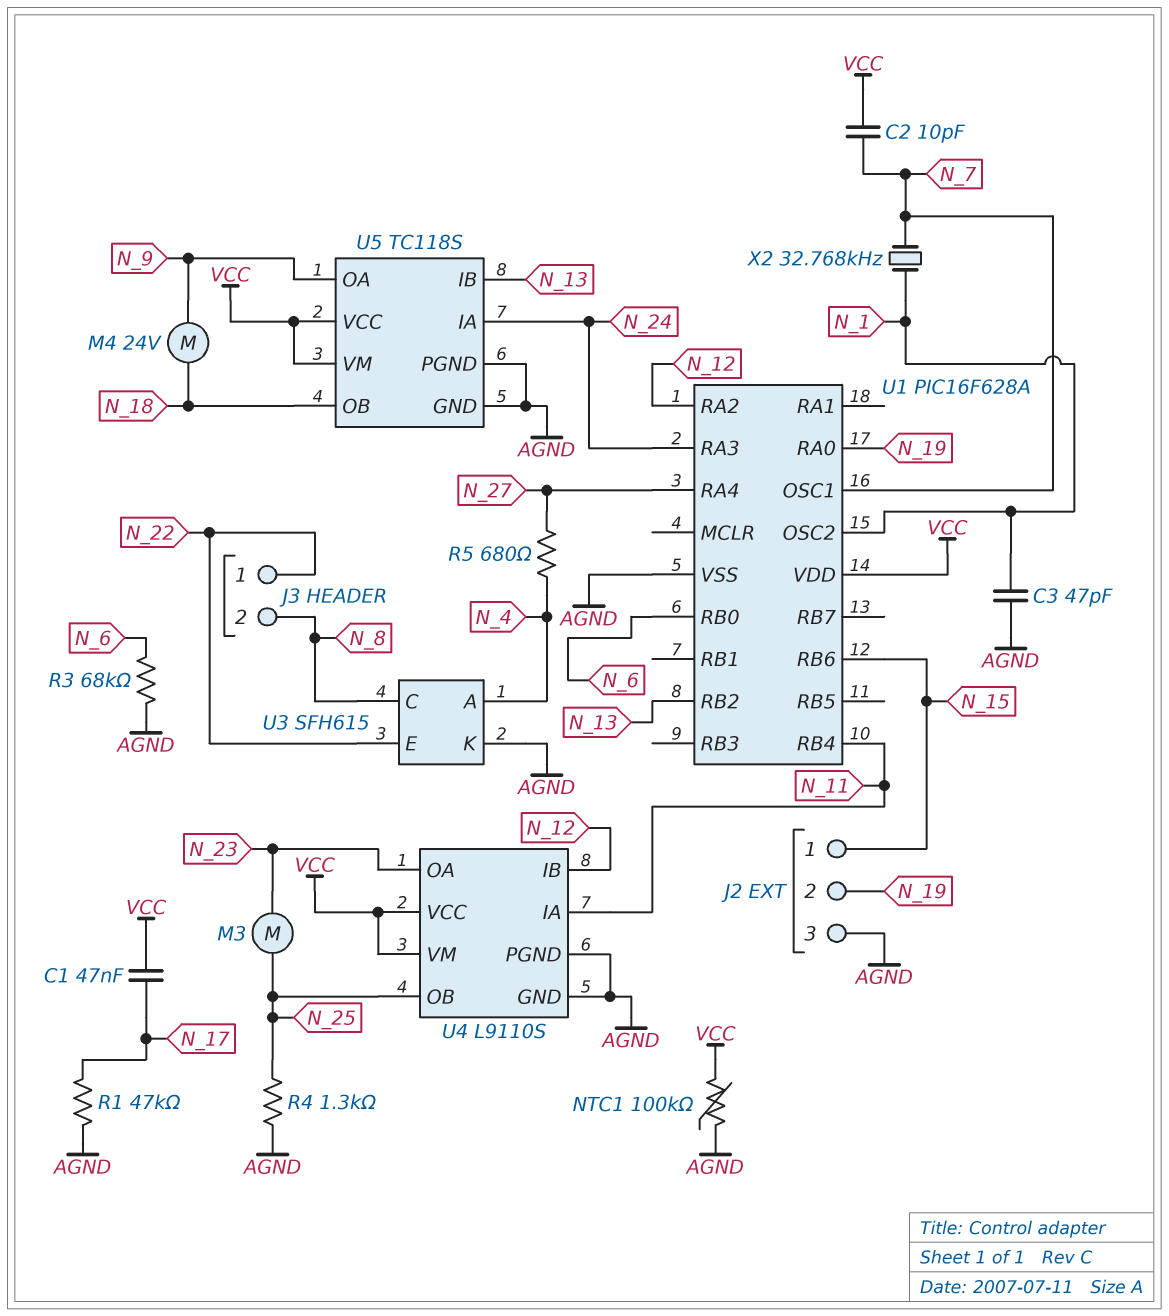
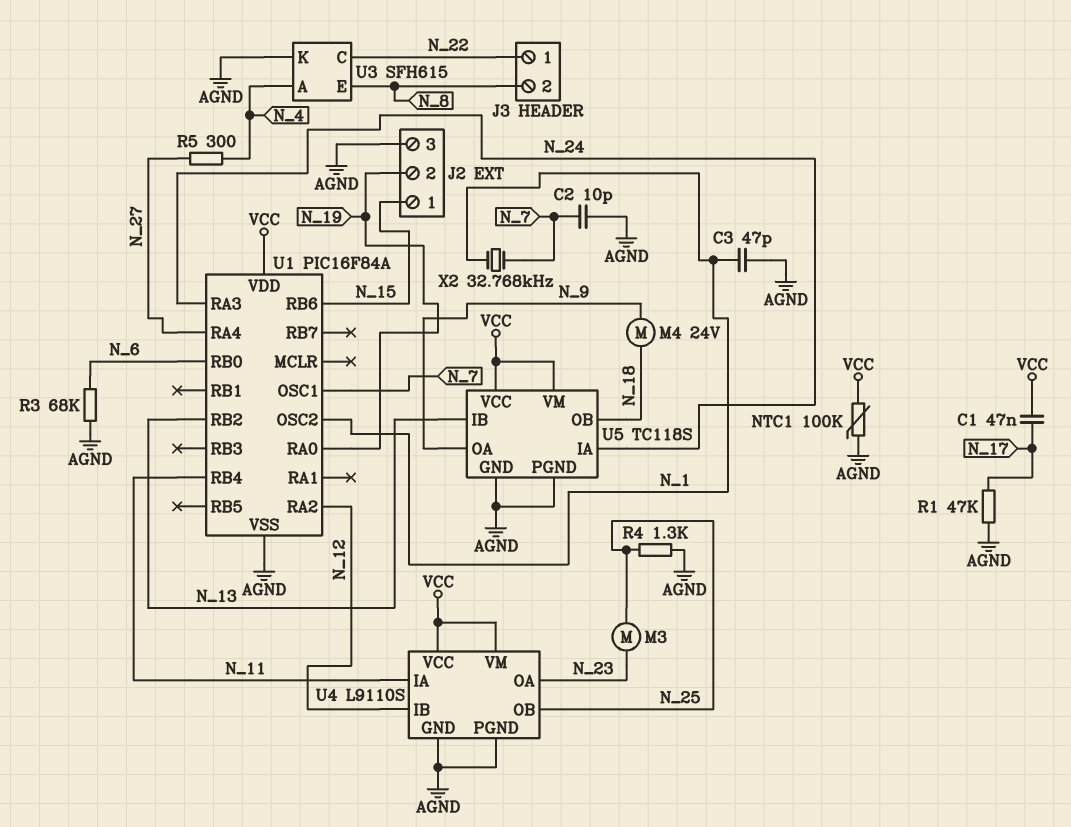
C2: 10pF (N_7, VCC) -> 10pF (AGND, N_7)
R5: 680 (N_4, N_27) -> 300 (N_4, N_27)
U1: PIC16F628A -> PIC16F84A
U3 pin C: N_8 -> N_22
U3 pin E: N_22 -> N_8

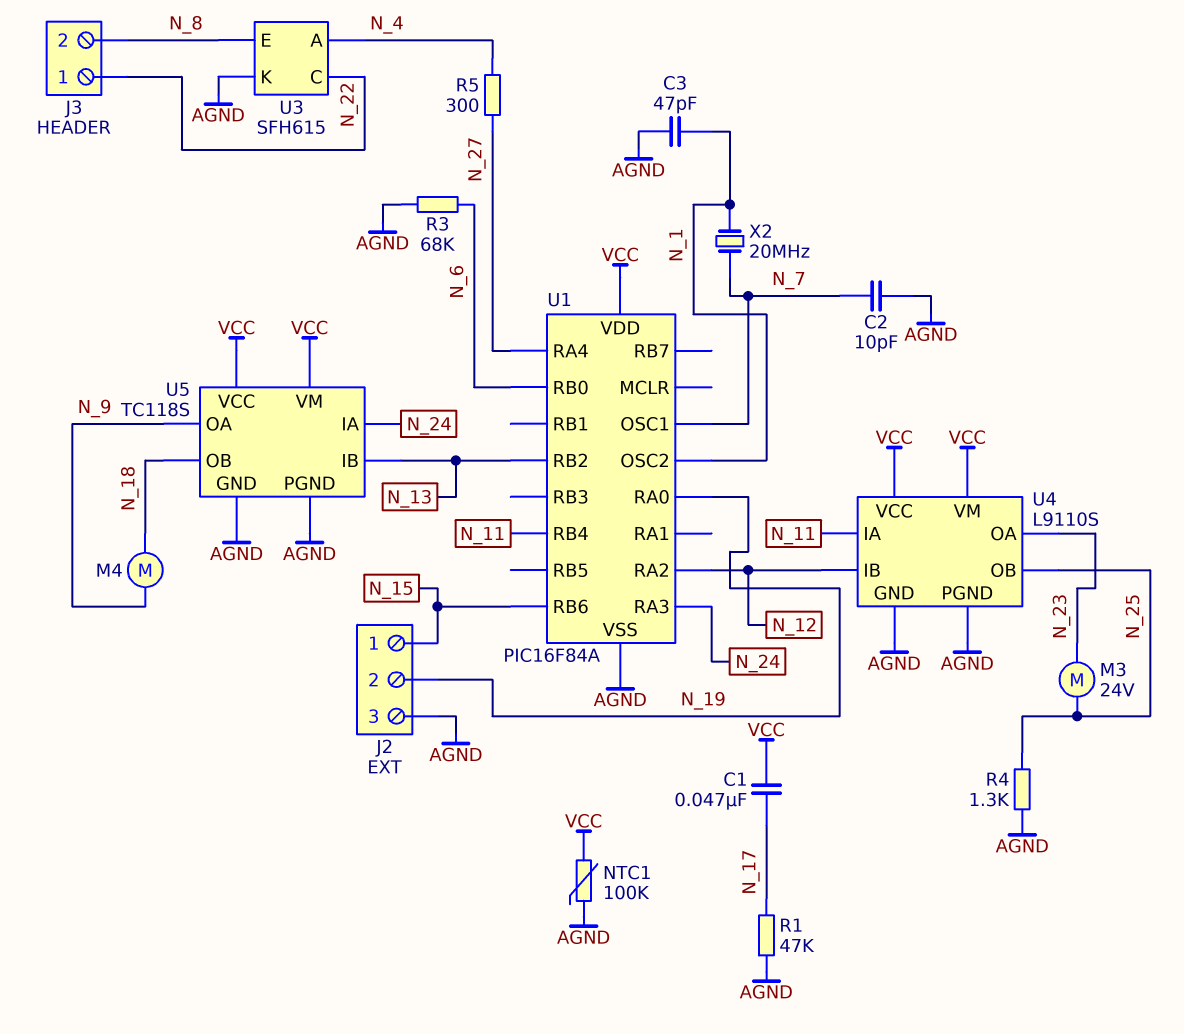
M3: motor (N_23, N_25) -> motor 24V (N_23, N_25)
M4: motor 24V (N_9, N_18) -> motor (N_9, N_18)
X2: 32.768kHz (N_1, N_7) -> 20MHz (N_1, N_7)

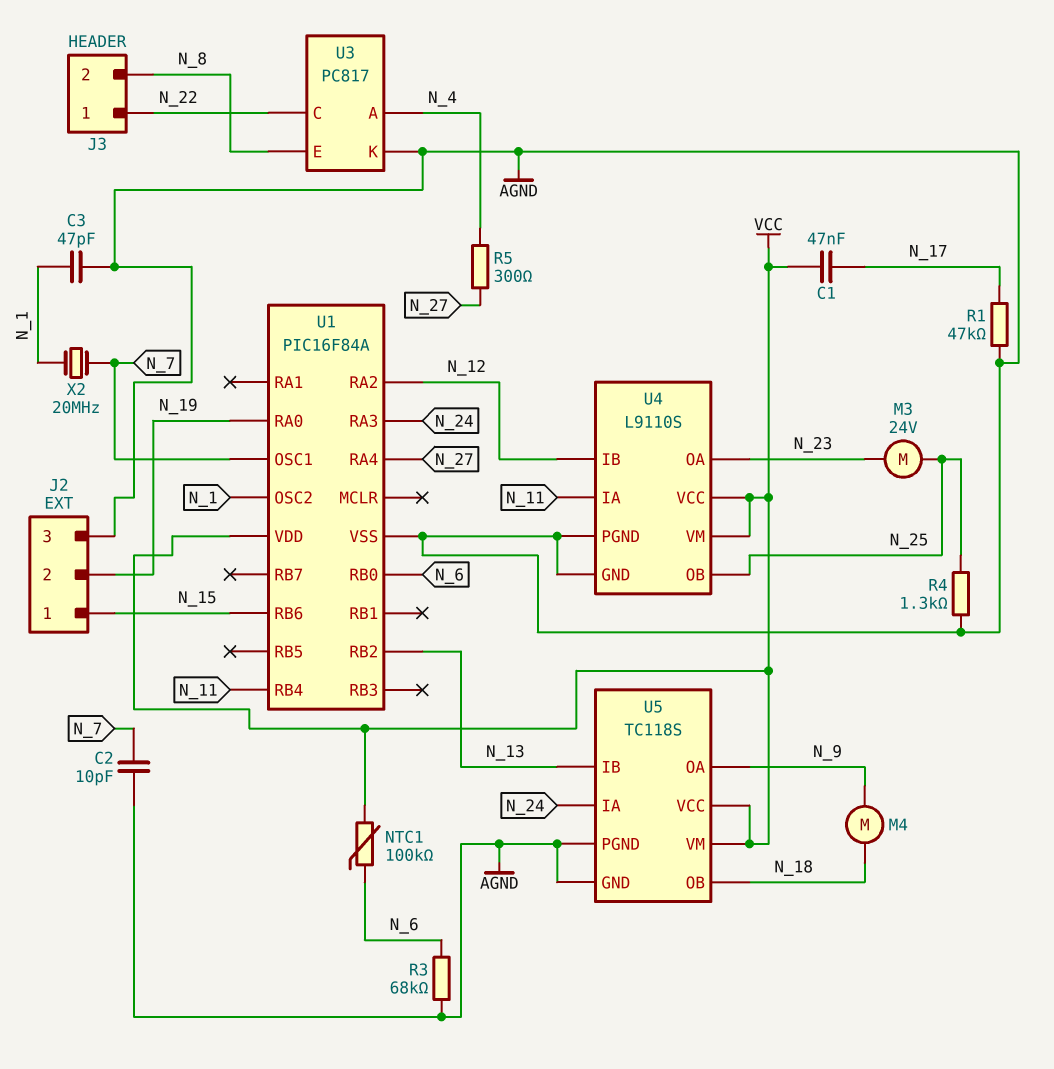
NTC1: 100k (AGND, VCC) -> 100k (N_6, VCC)
U3: SFH615 -> PC817

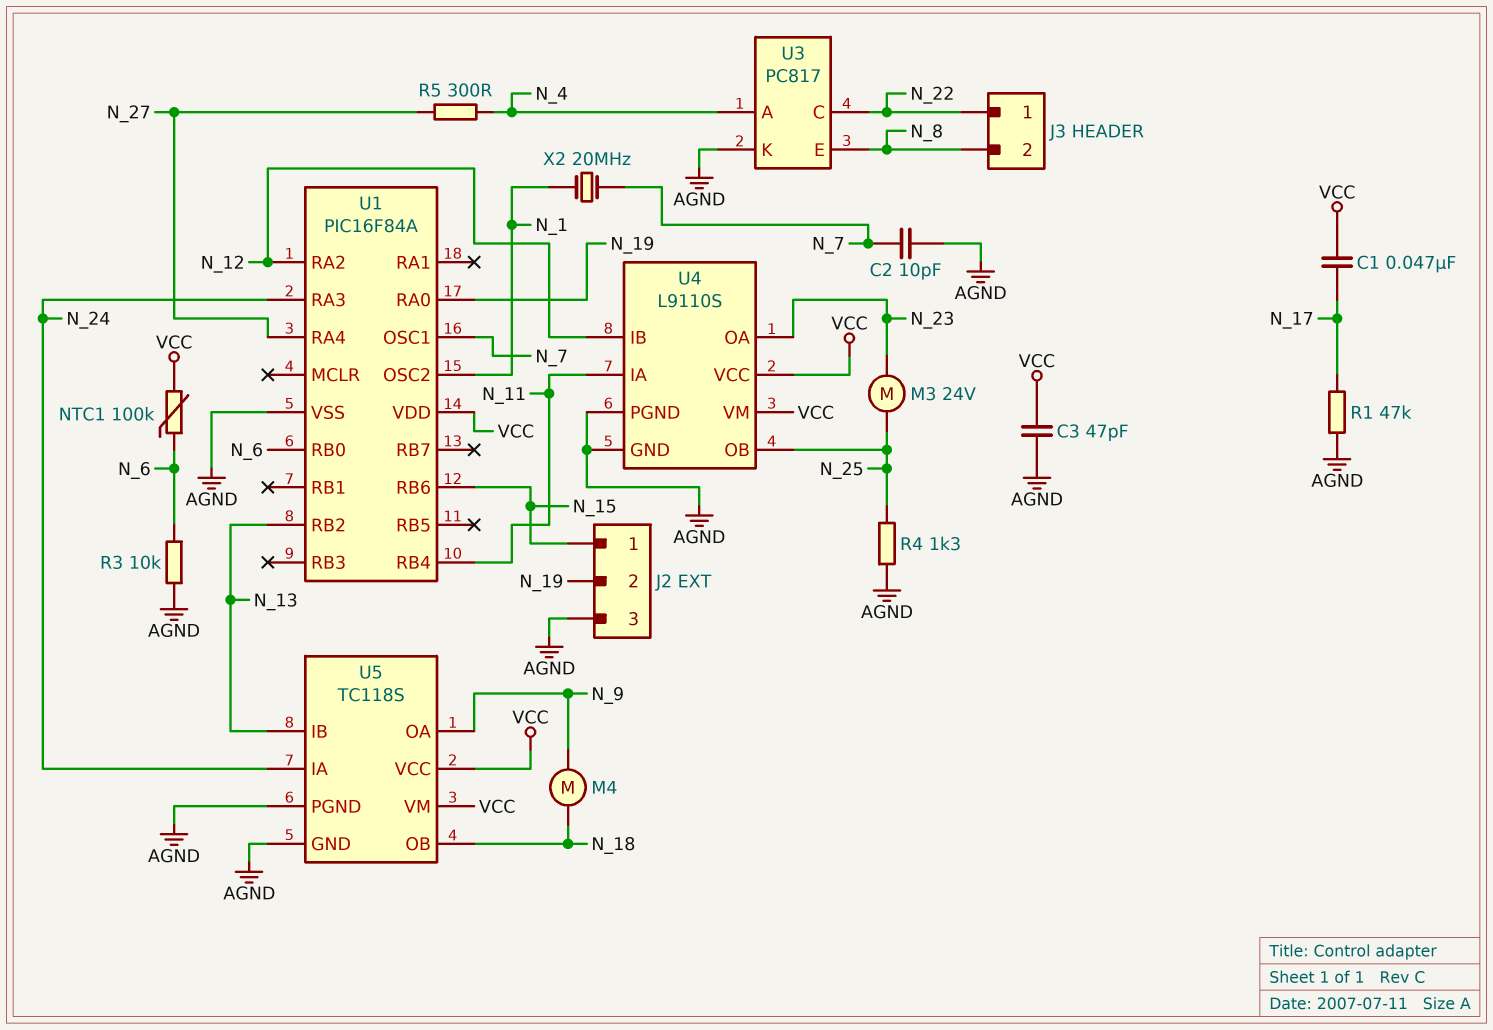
C3: 47pF (AGND, N_1) -> 47pF (AGND, VCC)
R3: 68k (AGND, N_6) -> 10k (AGND, N_6)

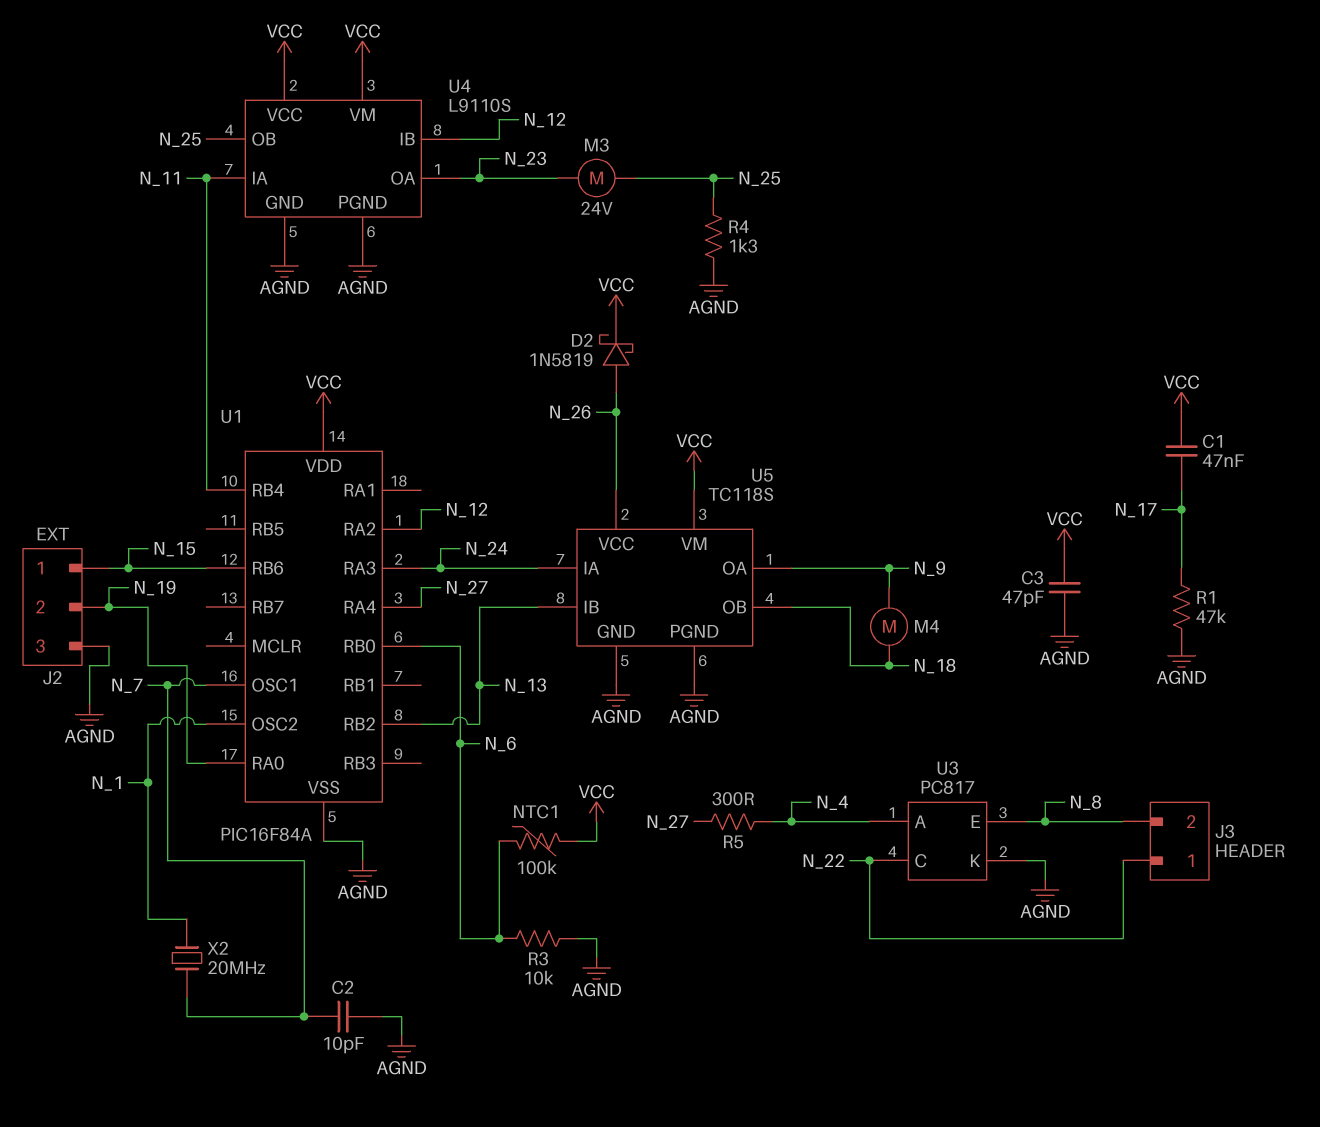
D2: none -> schottky 1N5819 (A N_26, K VCC)
U5 pin VCC: VCC -> N_26

